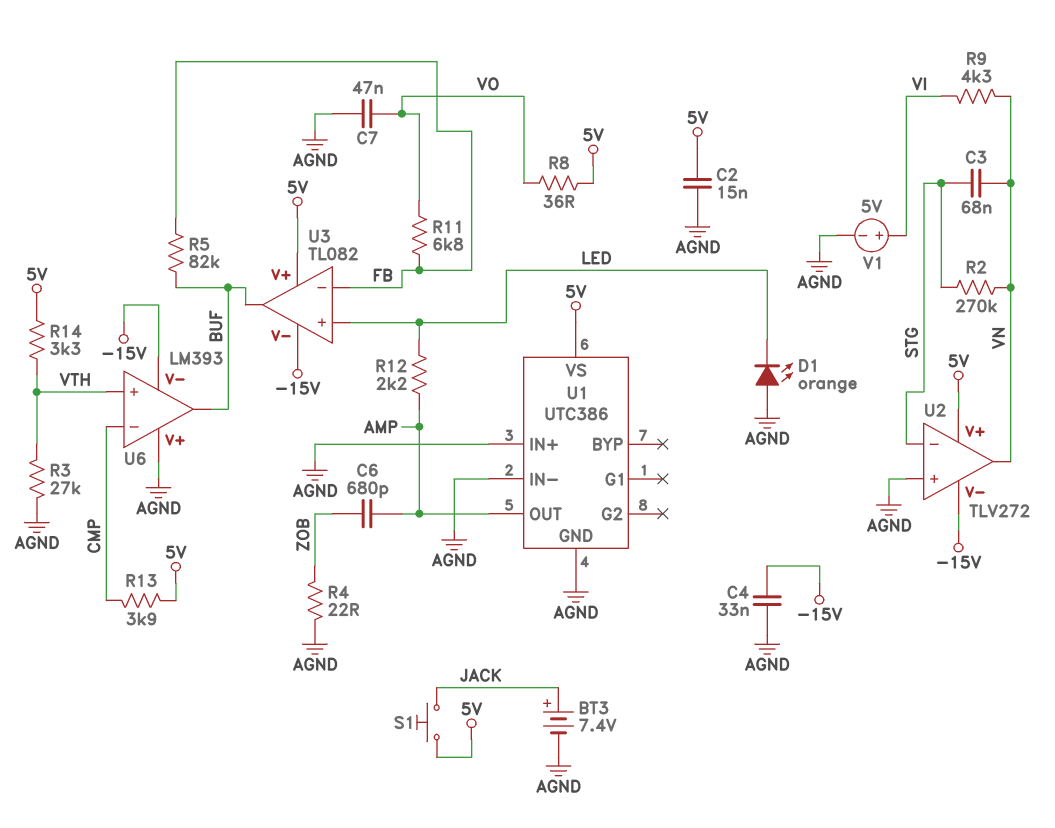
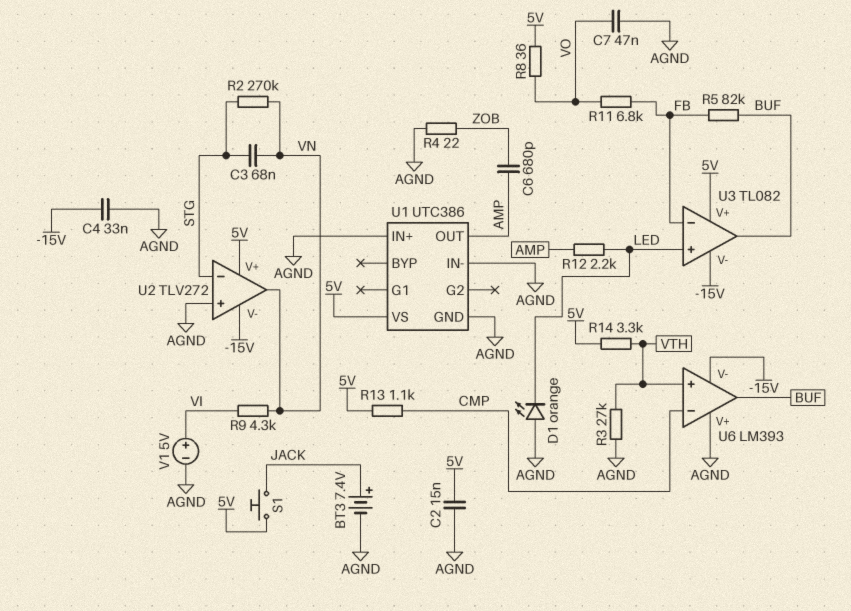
R13: 3.9k (5V, CMP) -> 1.1k (5V, CMP)

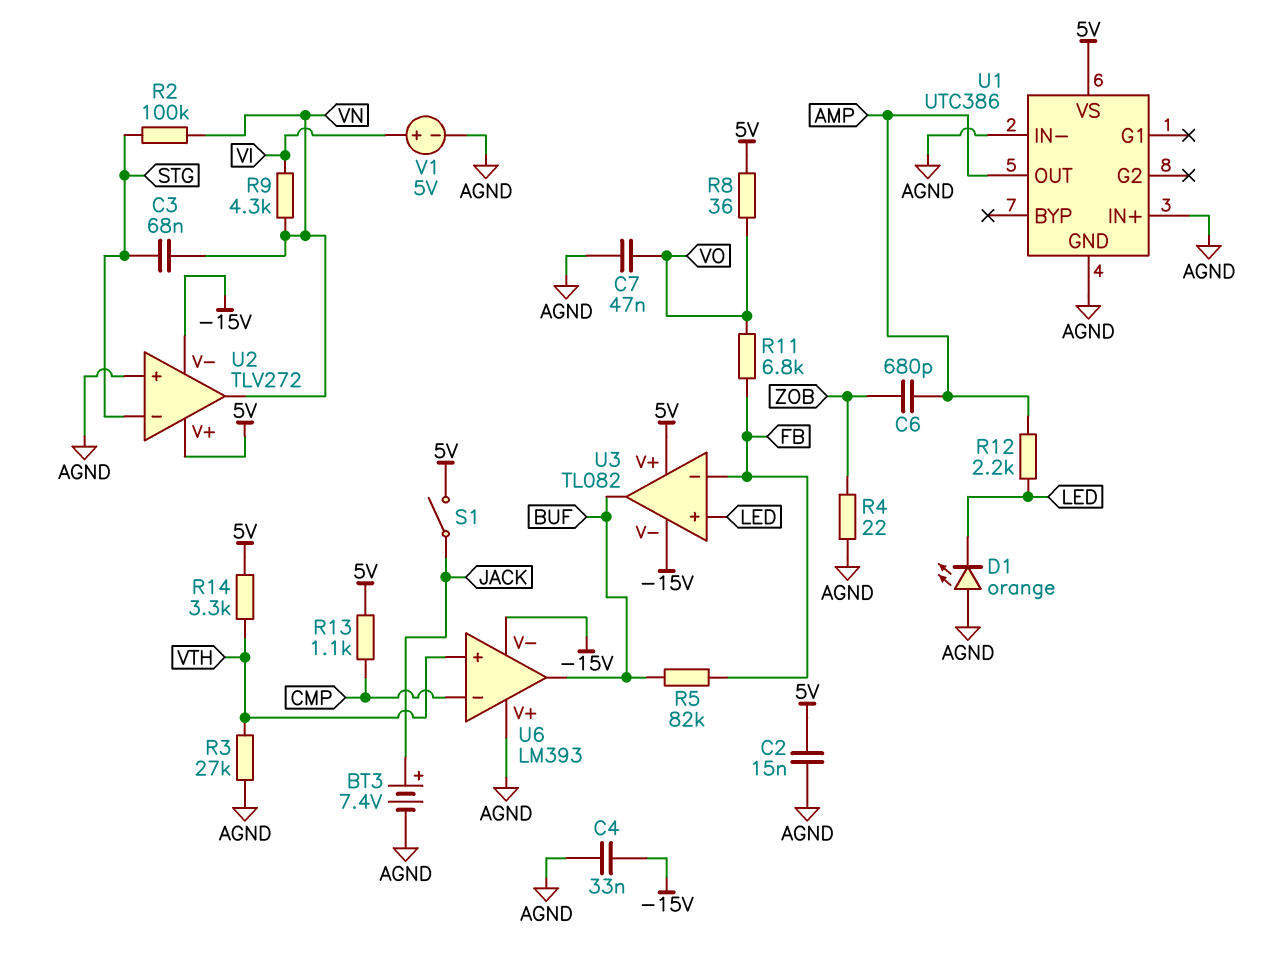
R2: 270k (STG, VN) -> 100k (STG, VN)
S1: button (5V, JACK) -> switch (5V, JACK)

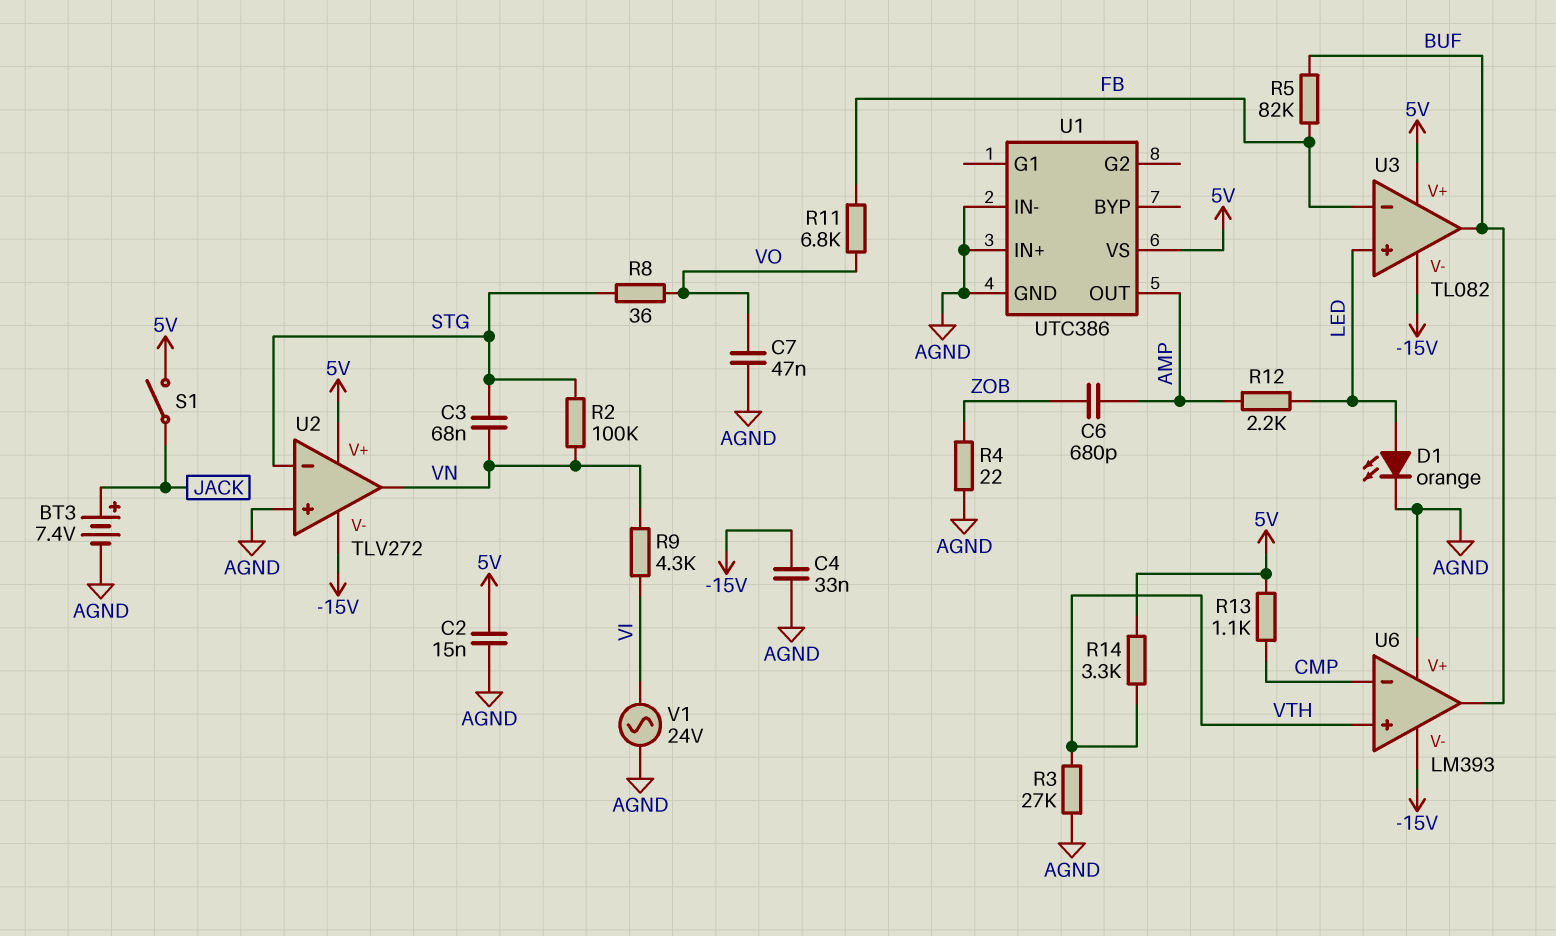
D1: LED orange (A AGND, K LED) -> LED orange (A LED, K AGND)
R8: 36 (5V, VO) -> 36 (STG, VO)
V1: 5V (plus VI, minus AGND) -> AC 24V (AGND, VI)

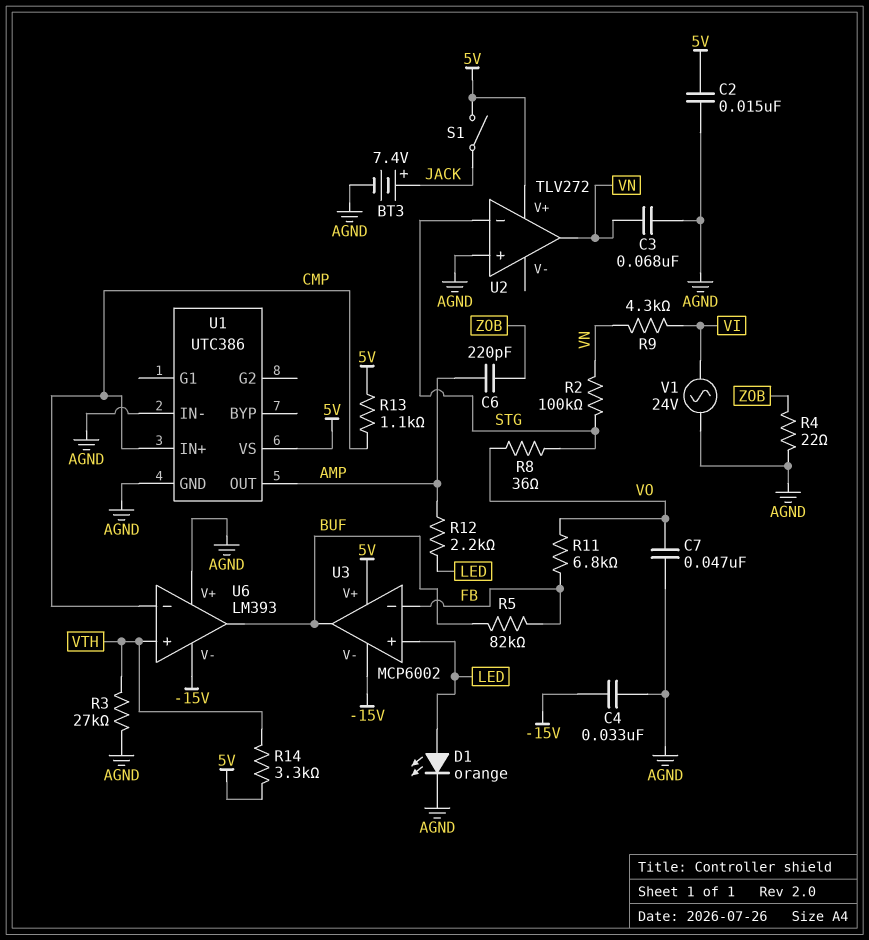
C3: 68nF (STG, VN) -> 68nF (AGND, VN)
C6: 680pF (AMP, ZOB) -> 220pF (AMP, ZOB)
U1 pin IN+: AGND -> CMP
U2 pin V-: -15V -> none
U3: TL082 -> MCP6002

